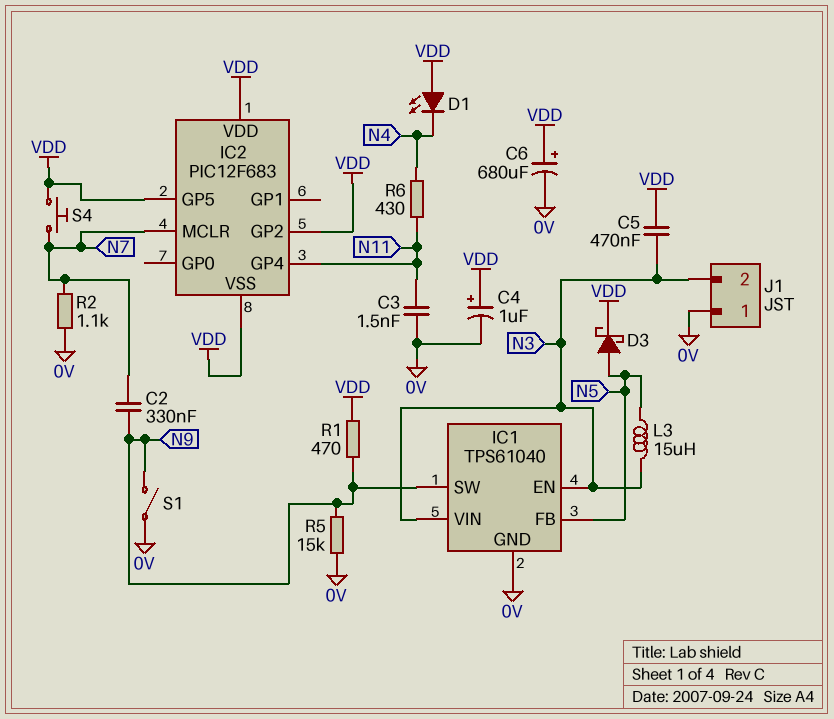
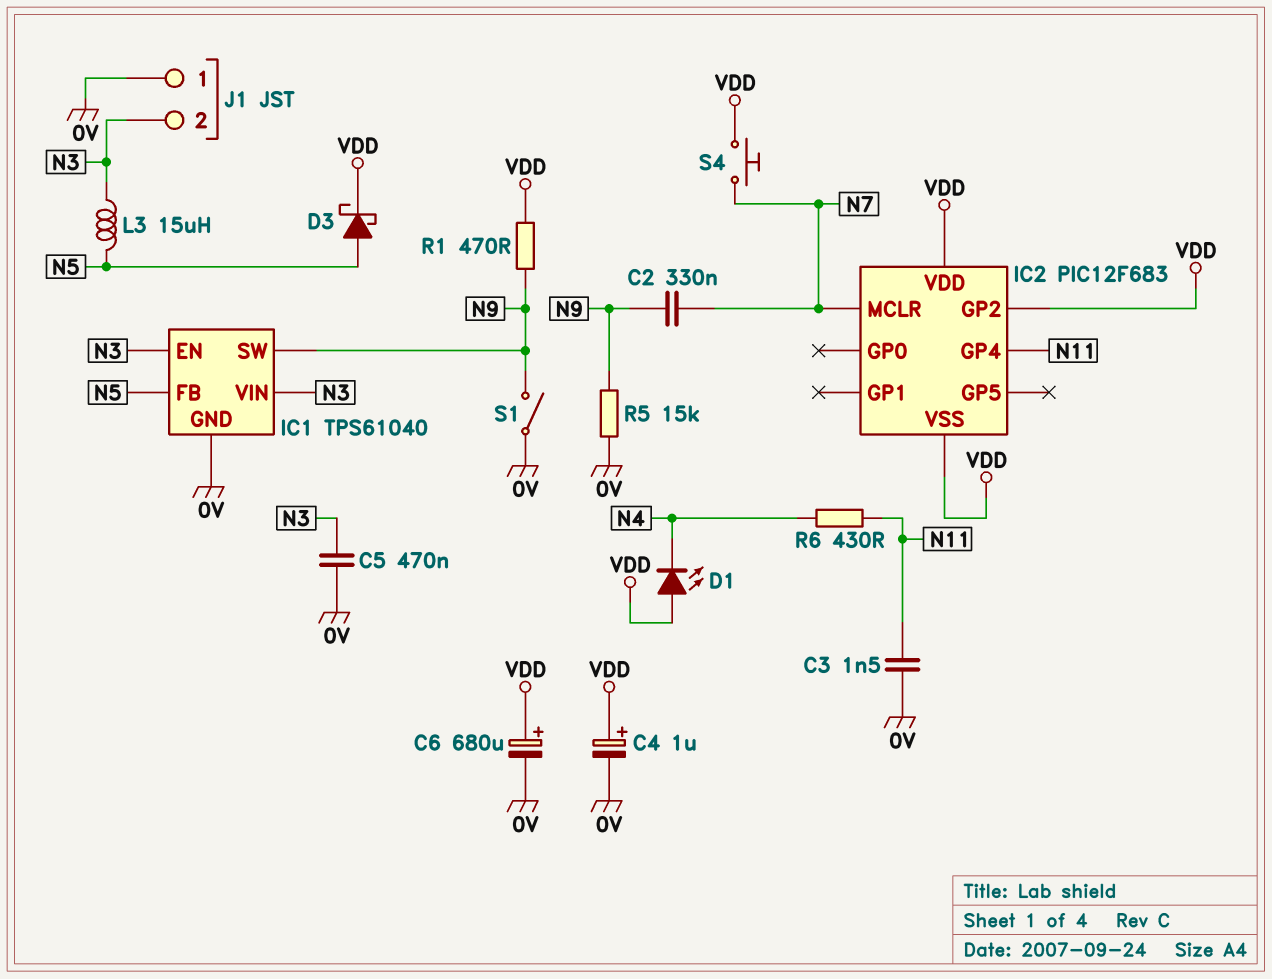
C5: 470nF (N3, VDD) -> 470nF (0V, N3)
IC2 pin GP5: VDD -> none
R2: 1.1k (0V, N7) -> none

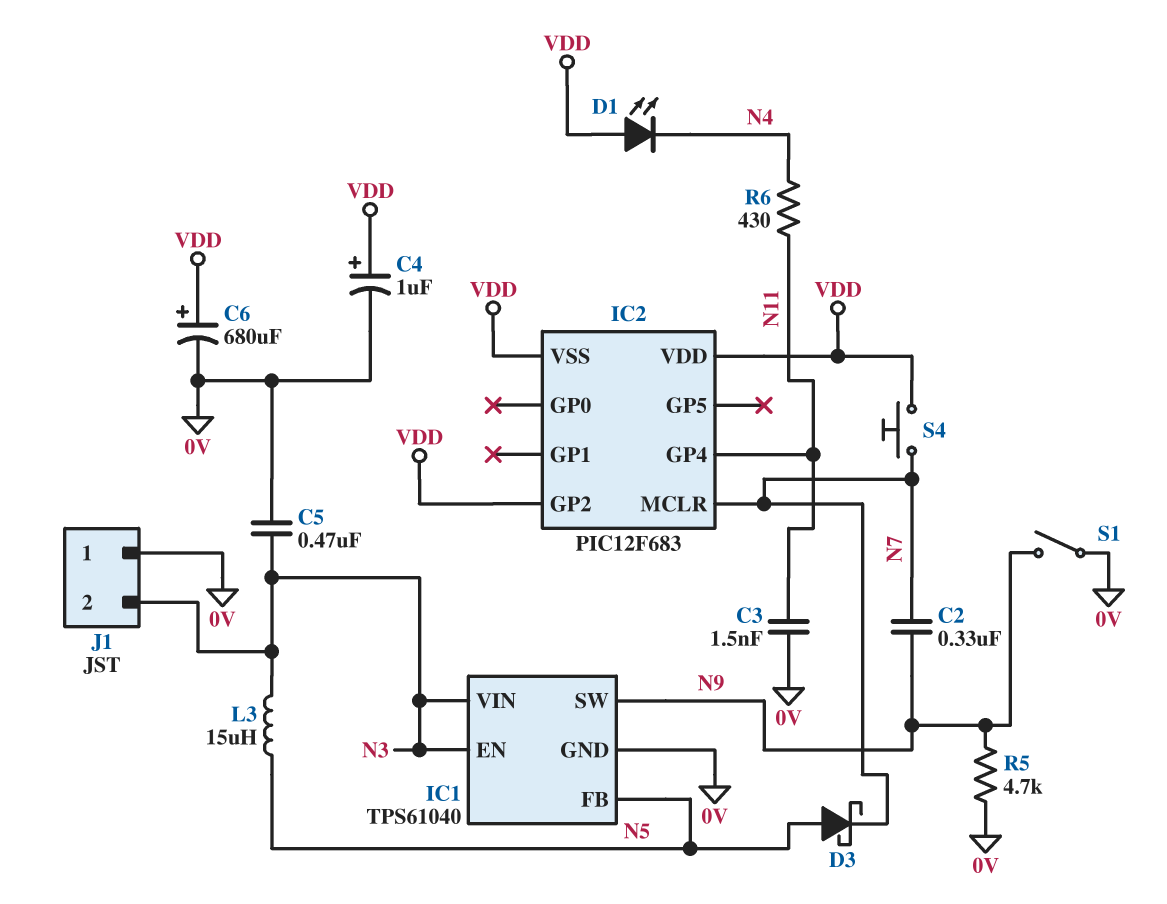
D3: schottky (A N5, K VDD) -> schottky (A N5, K N7)
R1: 470 (N9, VDD) -> none
R5: 15k (0V, N9) -> 4.7k (0V, N9)

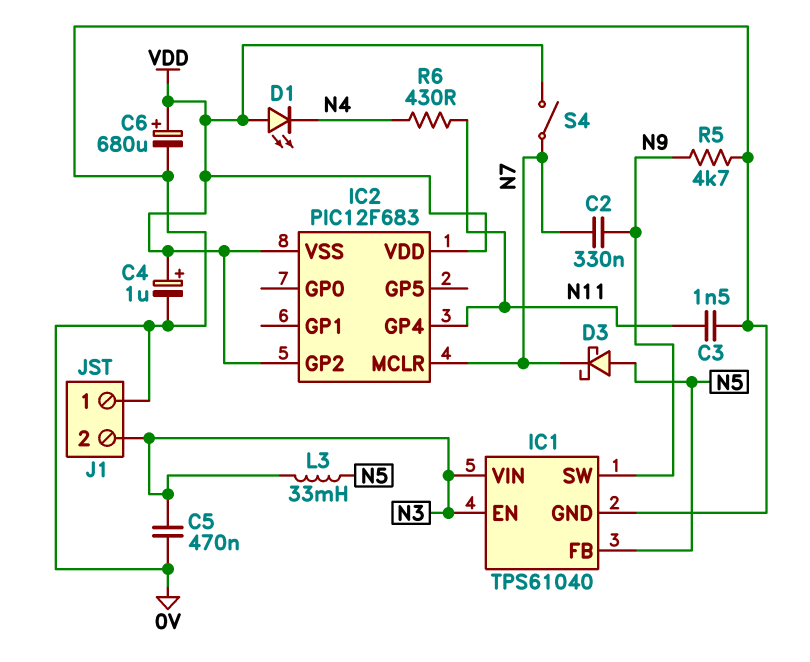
L3: 15uH (N3, N5) -> 33mH (N3, N5)
S1: switch (0V, N9) -> none
S4: button (N7, VDD) -> switch (N7, VDD)

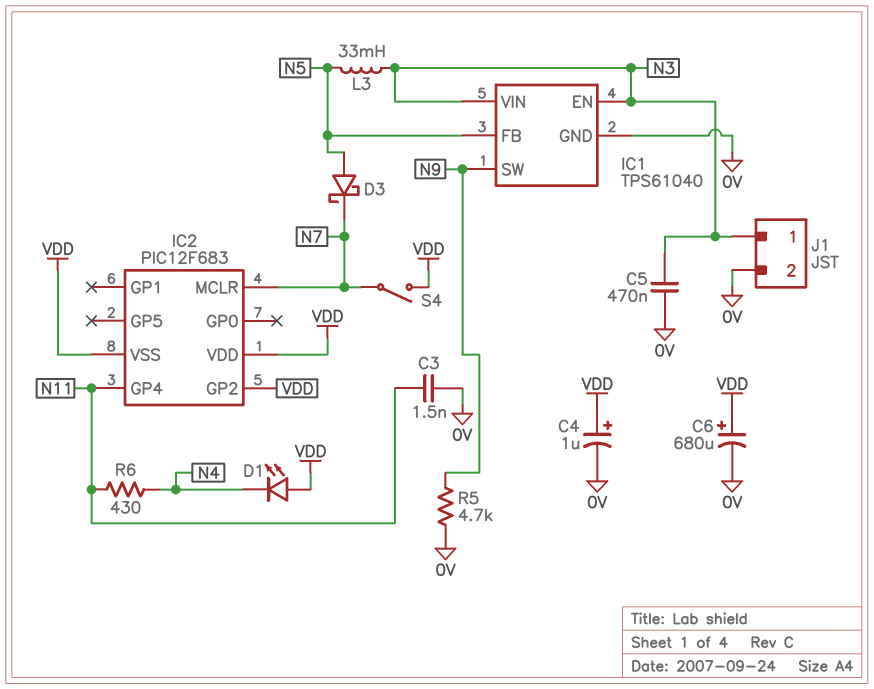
C2: 330nF (N7, N9) -> none
J1 pin 1: 0V -> N3
J1 pin 2: N3 -> 0V

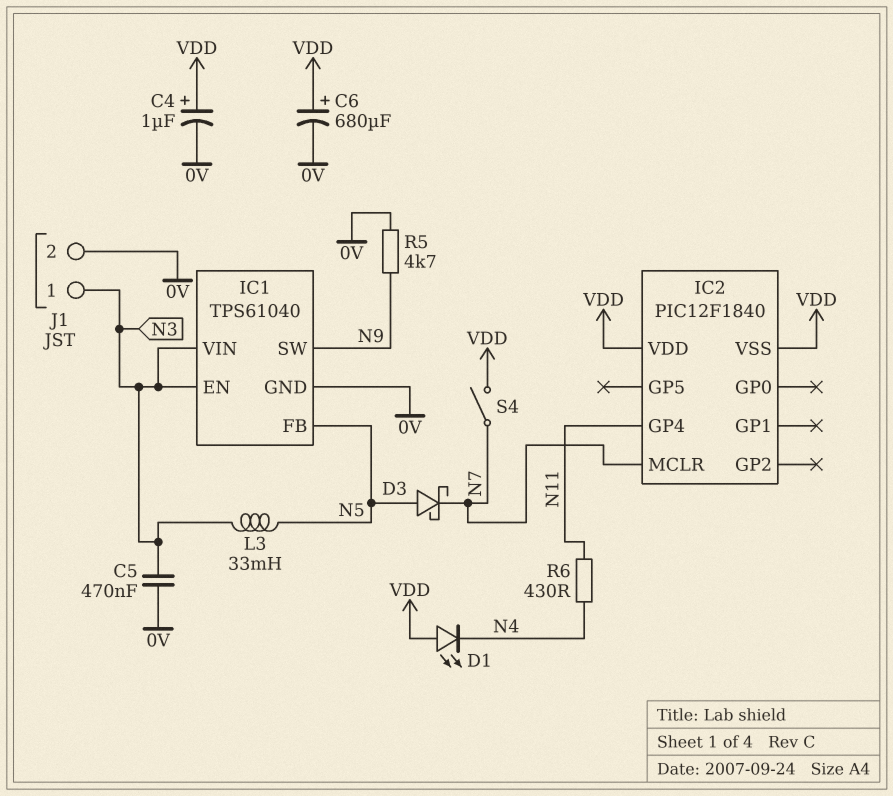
C3: 1.5nF (0V, N11) -> none
IC2: PIC12F683 -> PIC12F1840
IC2 pin GP2: VDD -> none

